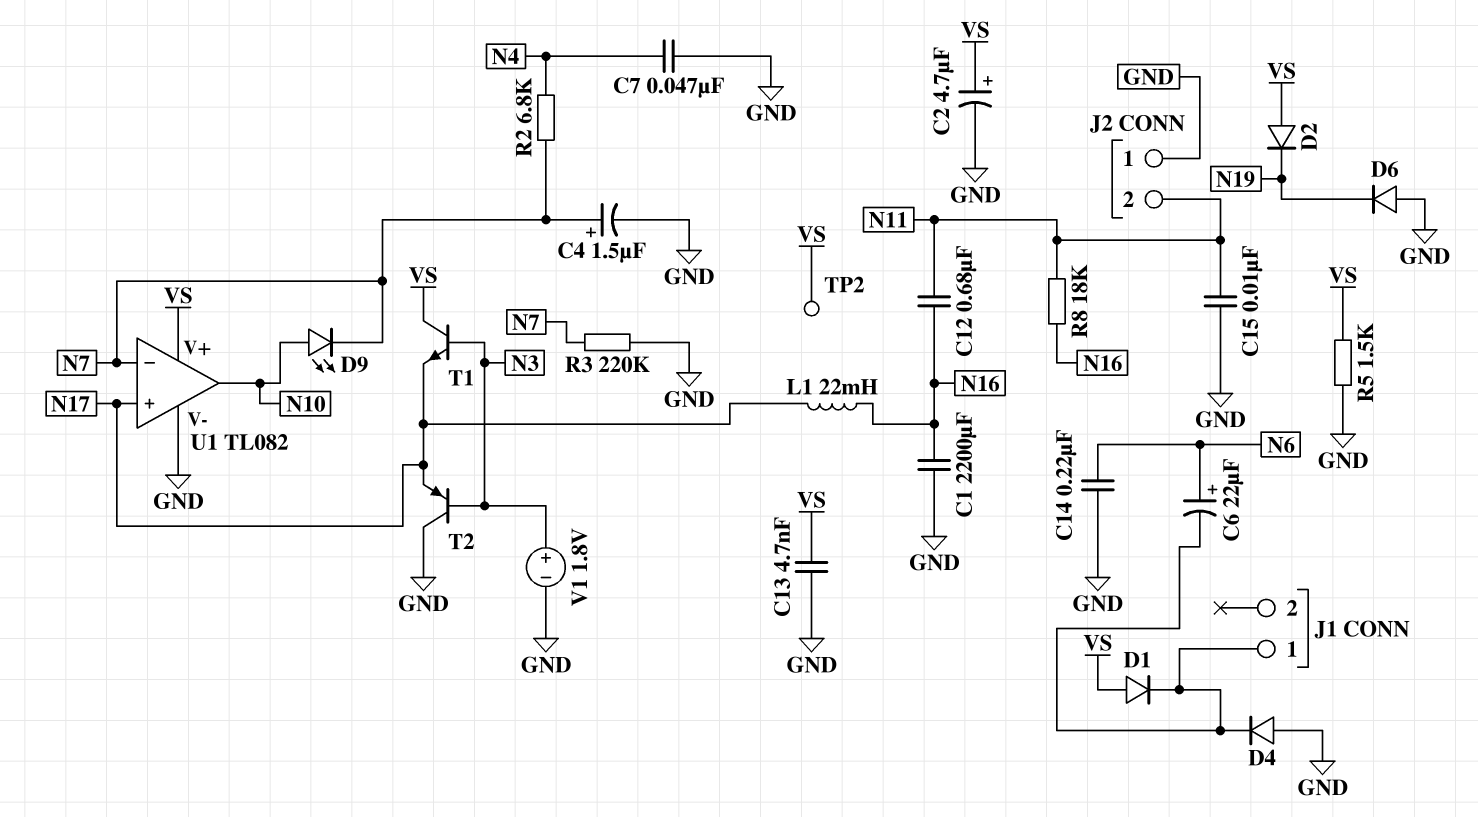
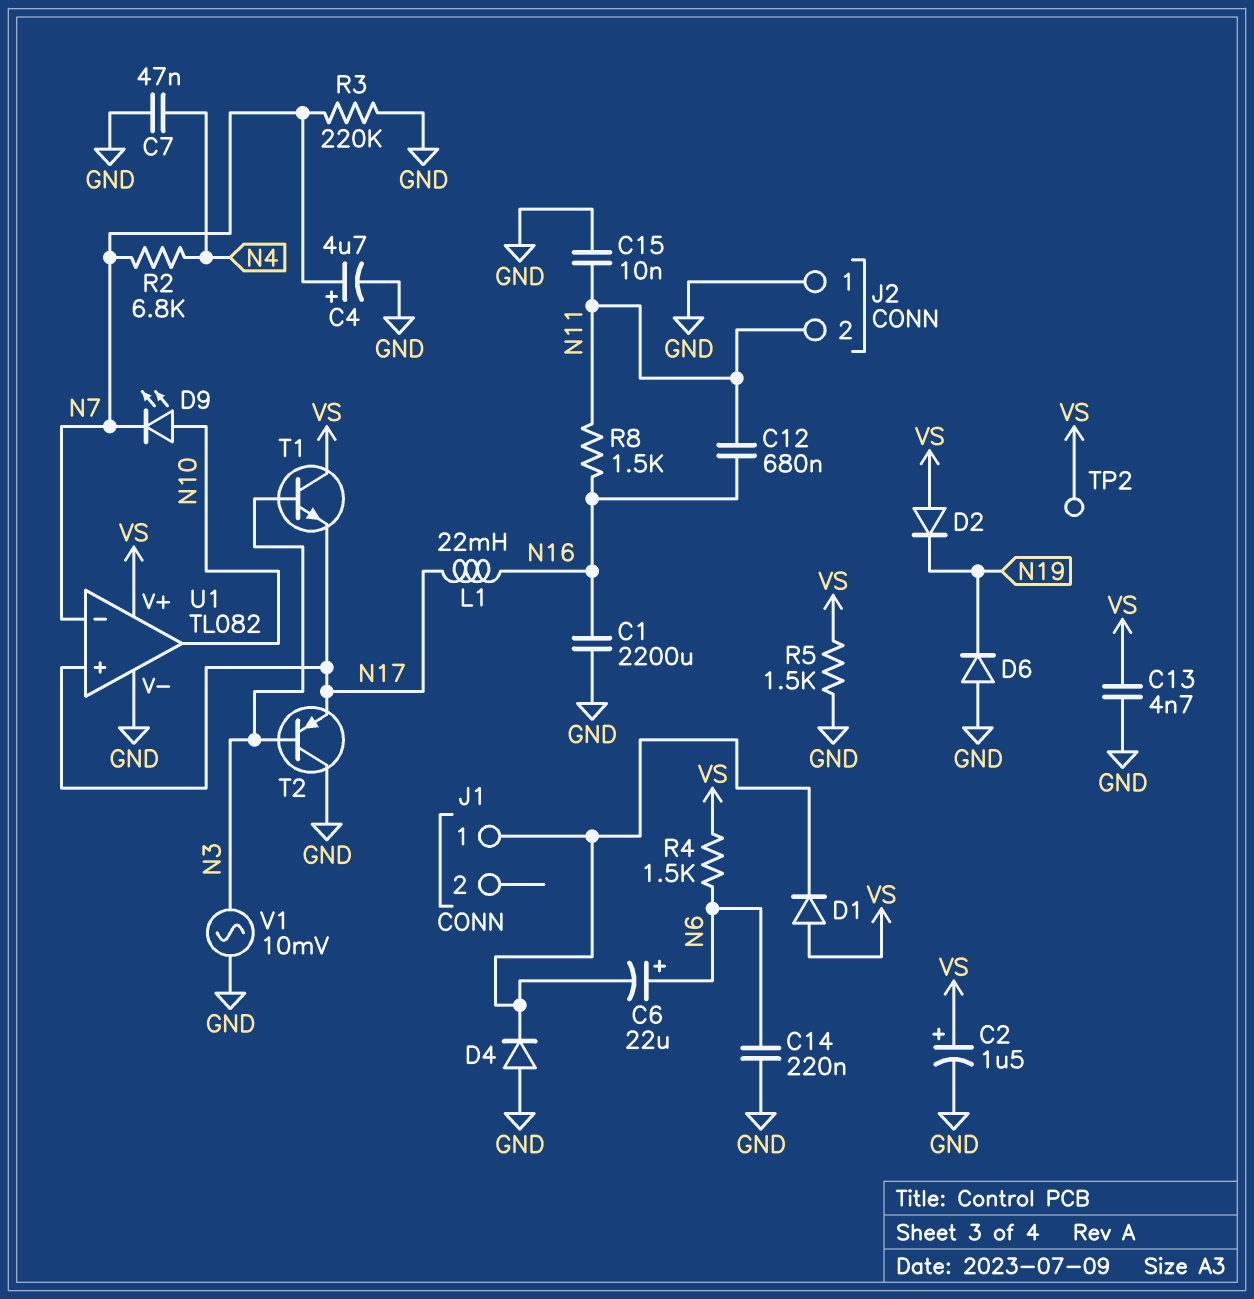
C2: 4.7uF (plus VS, minus GND) -> 1.5uF (plus VS, minus GND)
C4: 1.5uF (plus N7, minus GND) -> 4.7uF (plus N7, minus GND)
R4: none -> 1.5k (N6, VS)
R8: 18k (N11, N16) -> 1.5k (N11, N16)
V1: 1.8V (plus N3, minus GND) -> AC 10mV (GND, N3)

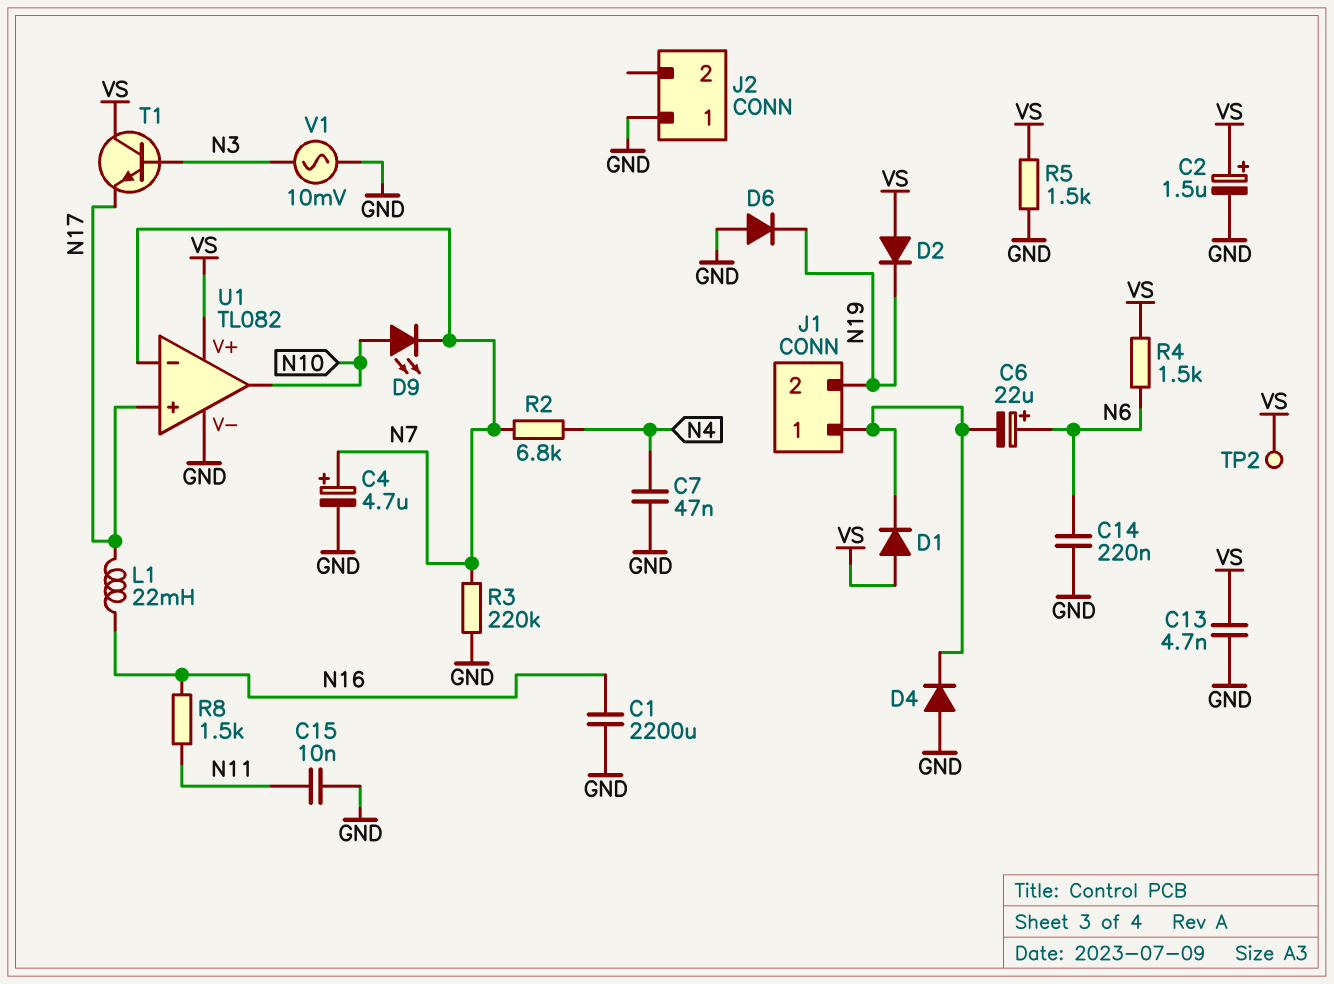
C12: 680nF (N11, N16) -> none
J1 pin 2: none -> N19
J2 pin 2: N11 -> none
T2: PNP (B N3, C GND, E N17) -> none

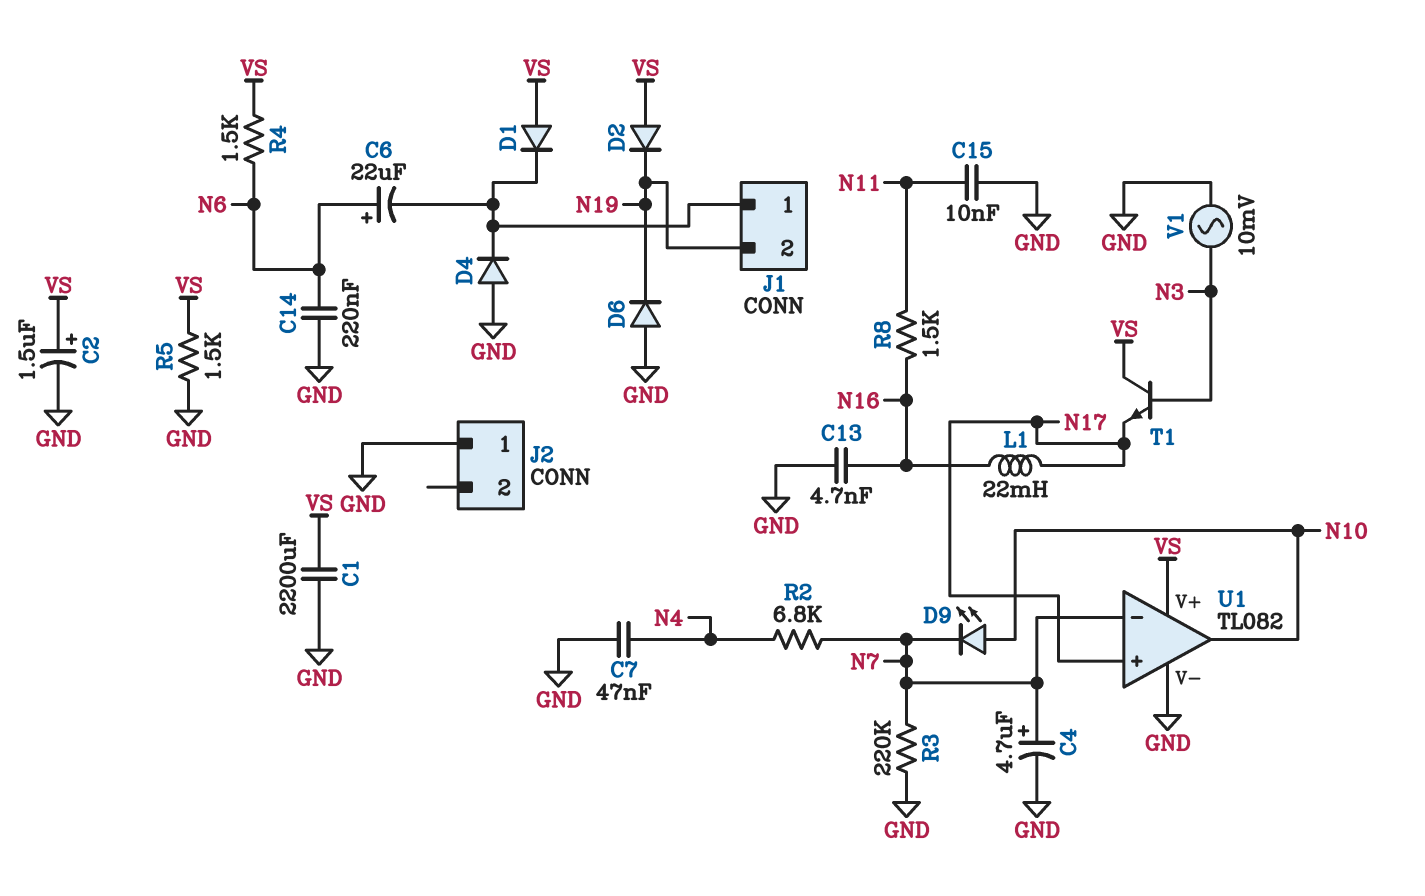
C1: 2200uF (GND, N16) -> 2200uF (GND, VS)
C13: 4.7nF (GND, VS) -> 4.7nF (GND, N16)
TP2: test point (VS) -> none

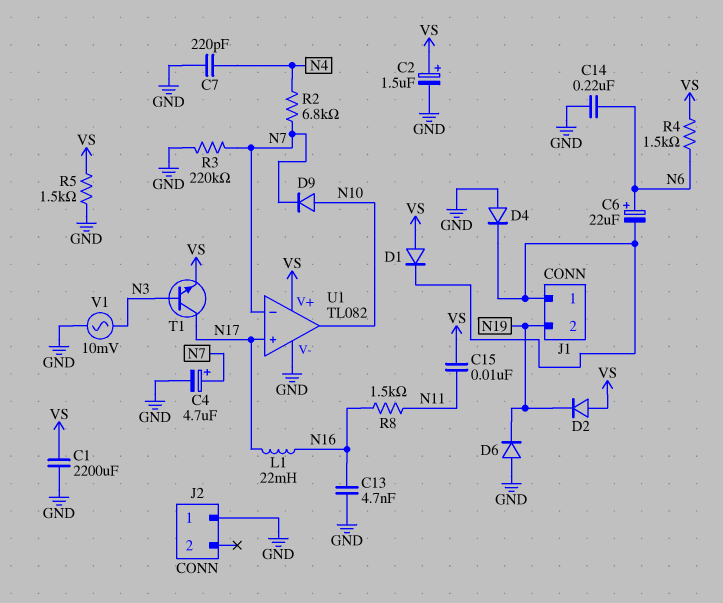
C7: 47nF (GND, N4) -> 220pF (GND, N4)
C15: 10nF (GND, N11) -> 10nF (N11, VS)
D9: LED (A N10, K N7) -> diode (A N10, K N7)
T1: NPN (B N3, C VS, E N17) -> NPN (B N3, C N17, E VS)

